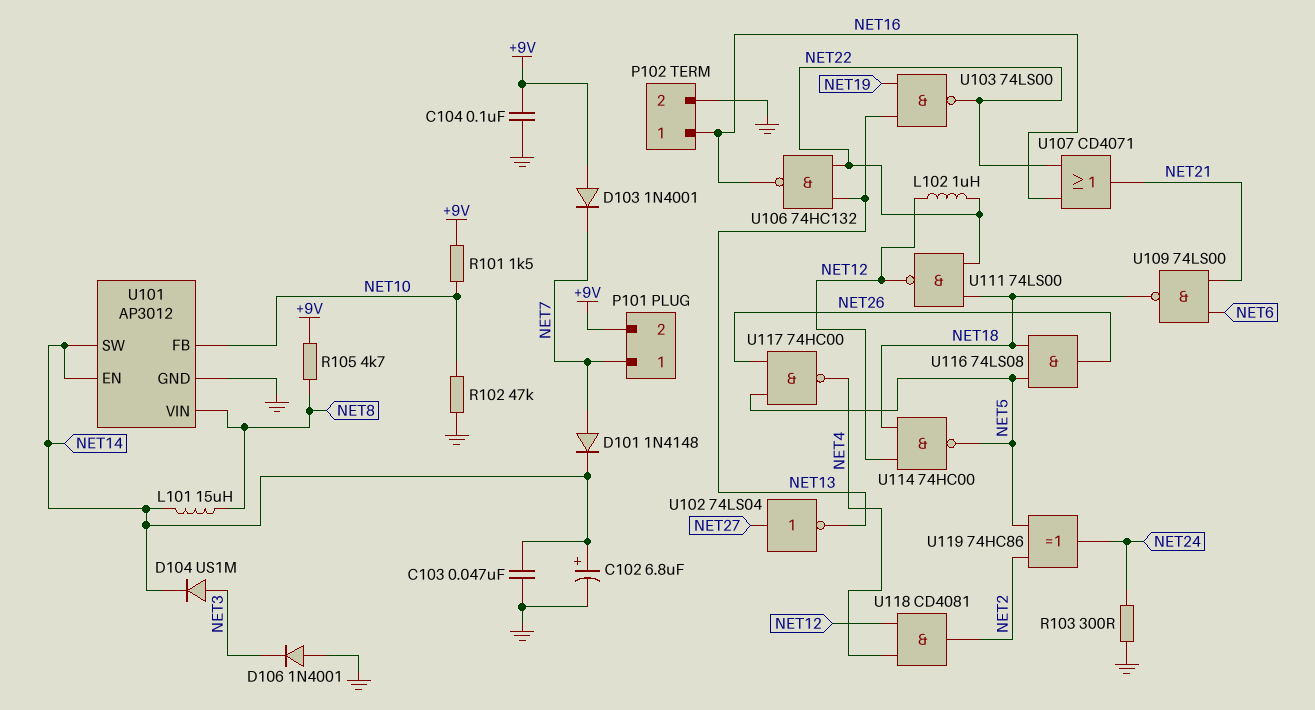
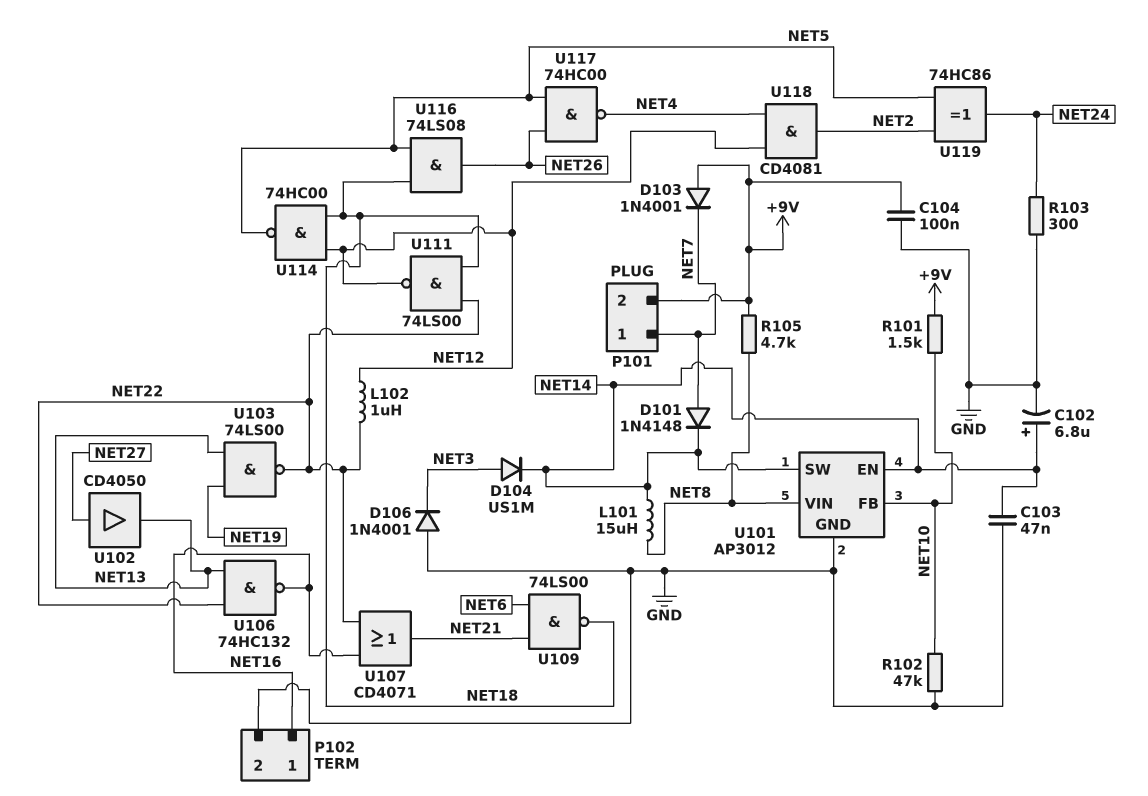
U102: NOT 74LS04 (in NET27, out NET13) -> buffer CD4050 (in NET27, out NET13)

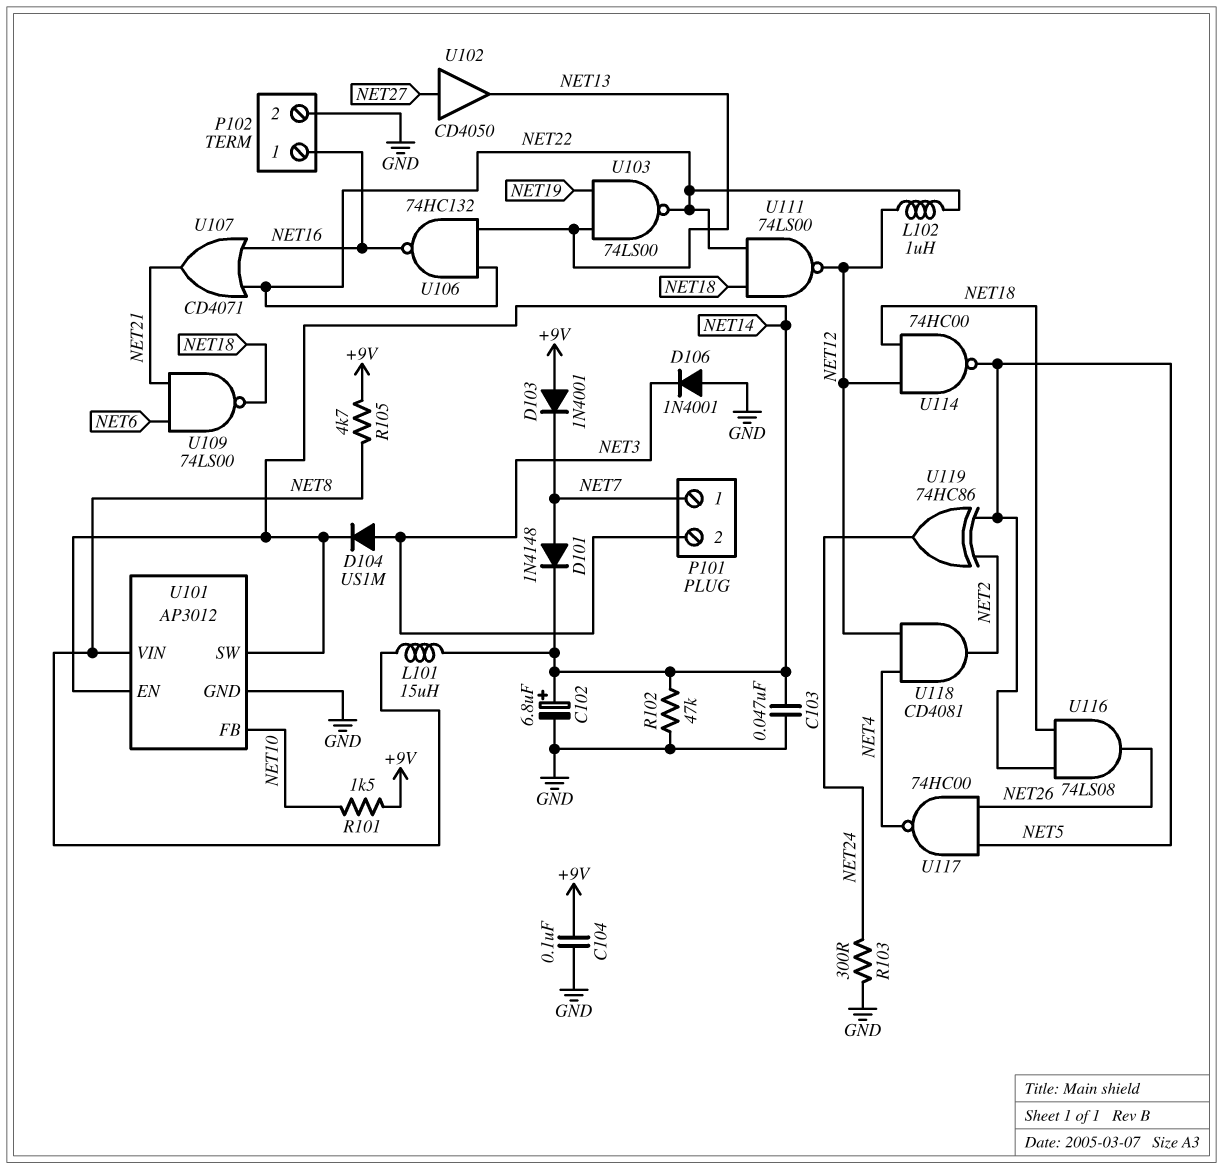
P101 pin 2: +9V -> NET3
R102: 47k (GND, NET10) -> 47k (GND, NET14)

